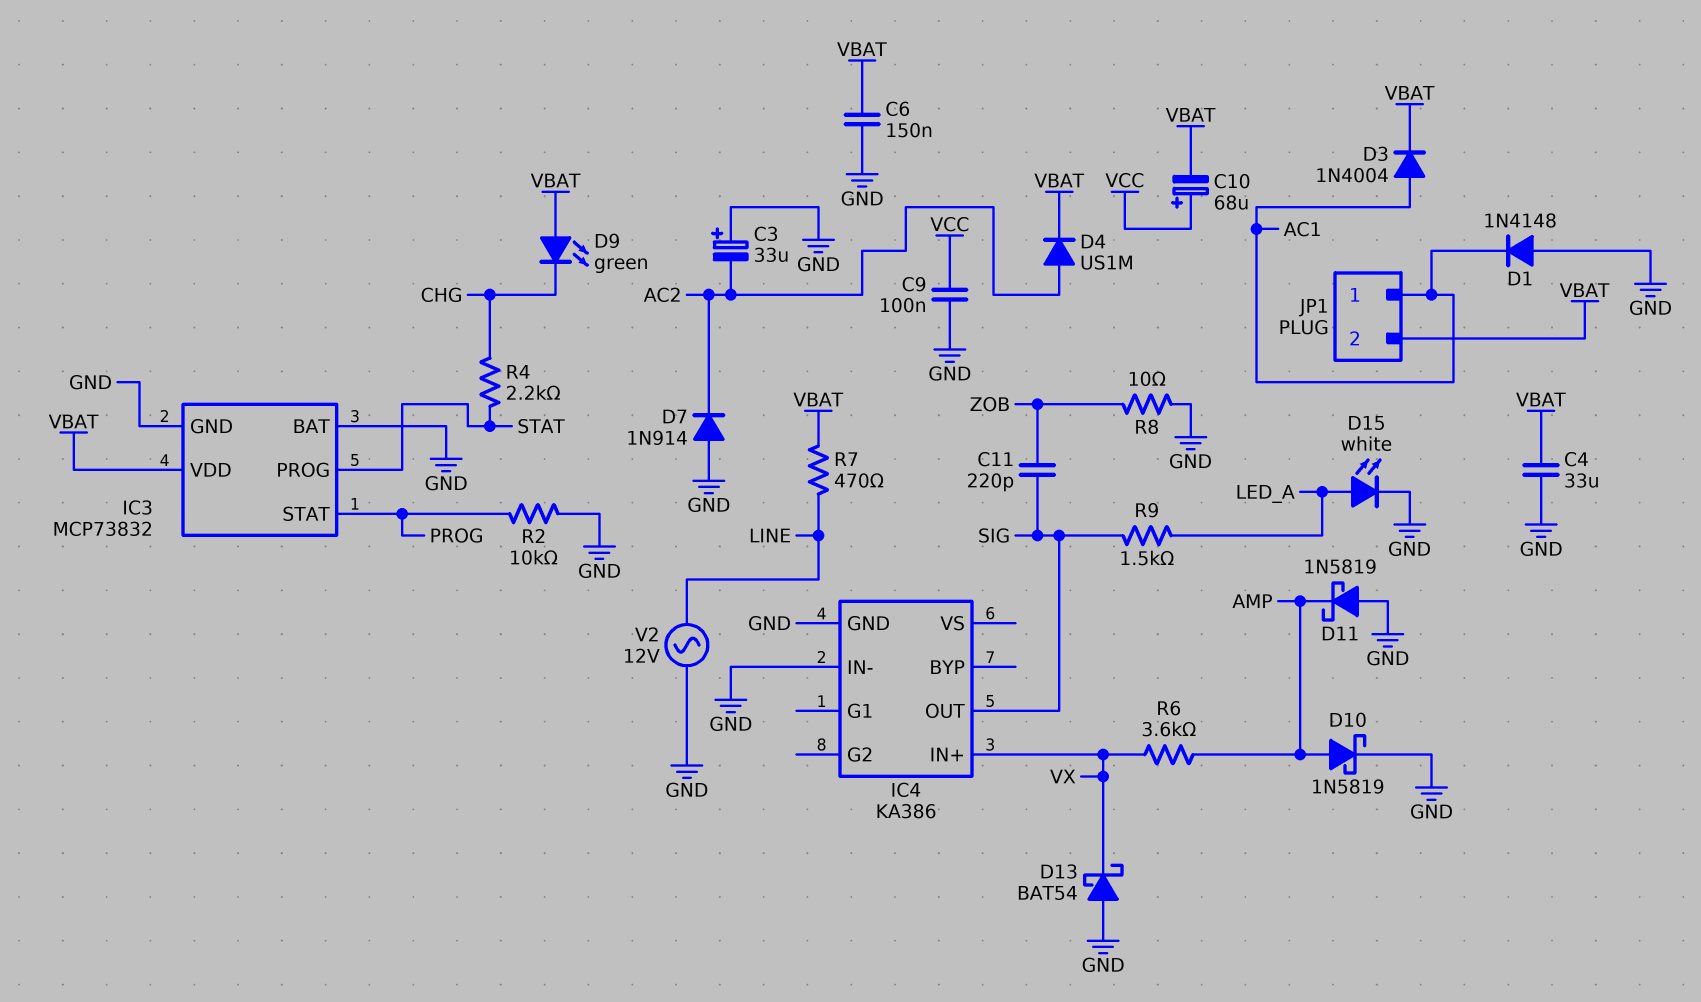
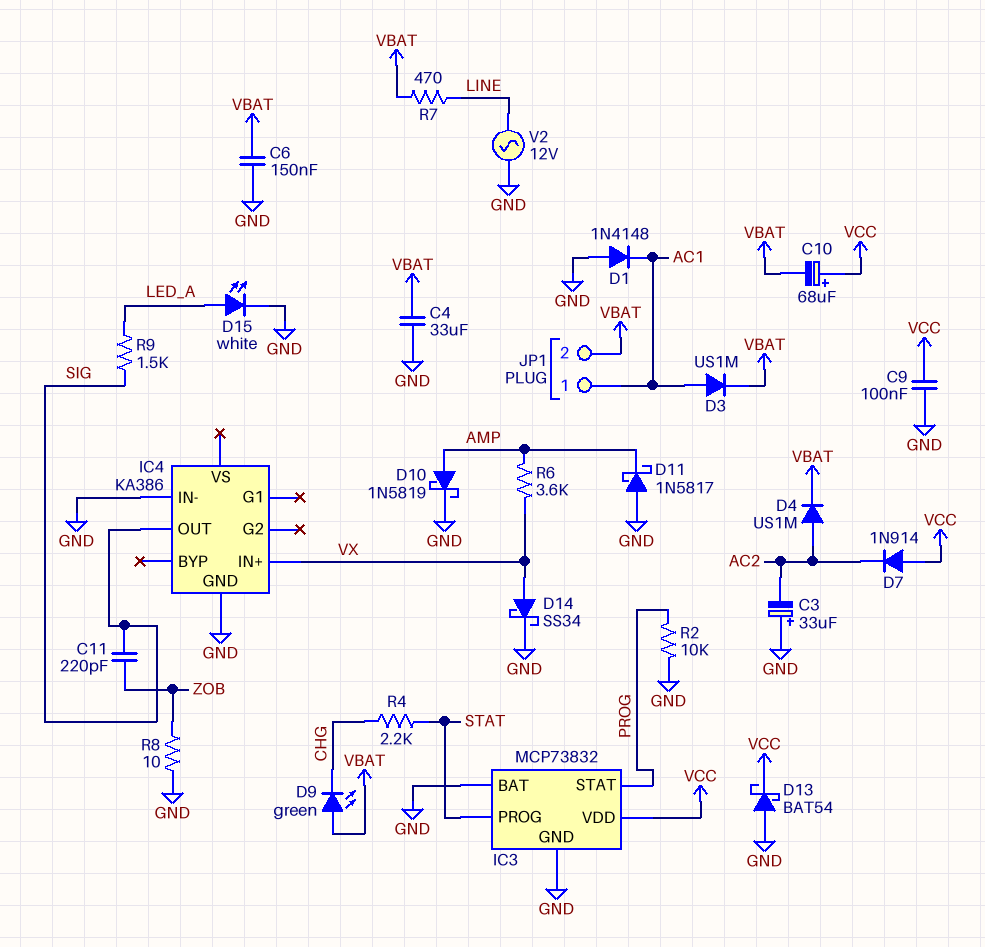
D3: diode 1N4004 (A AC1, K VBAT) -> diode US1M (A AC1, K VBAT)
D7: diode 1N914 (A GND, K AC2) -> diode 1N914 (A VCC, K AC2)
D11: schottky 1N5819 (A GND, K AMP) -> schottky 1N5817 (A GND, K AMP)
D13: schottky BAT54 (A GND, K VX) -> schottky BAT54 (A GND, K VCC)
D14: none -> schottky SS34 (A VX, K GND)
IC3 pin VDD: VBAT -> VCC

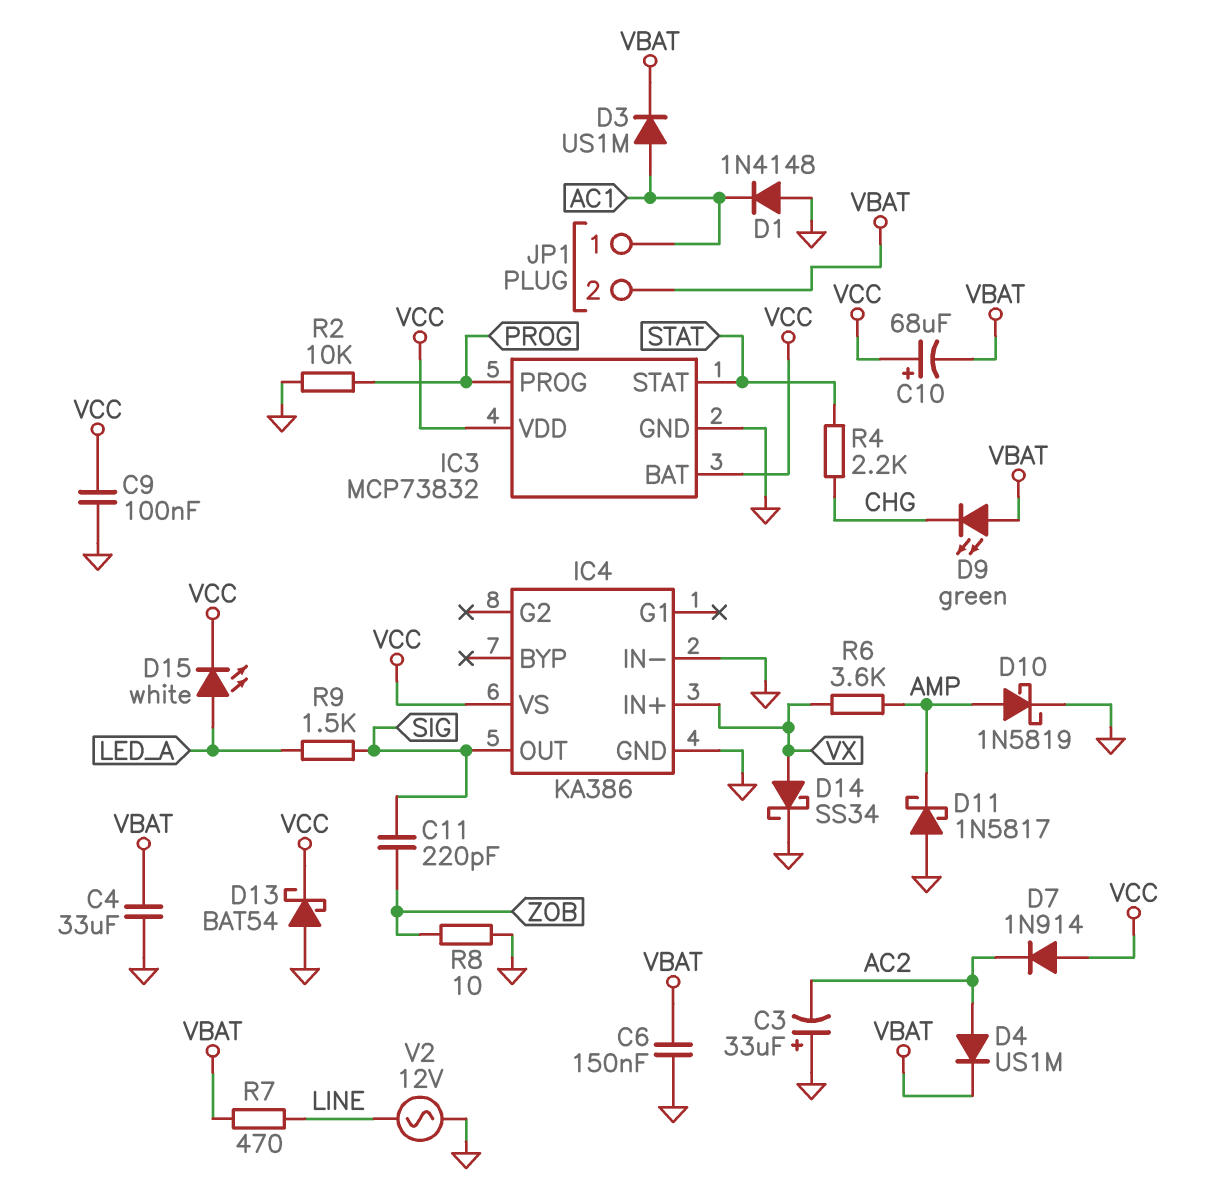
D15: LED white (A LED_A, K GND) -> LED white (A LED_A, K VCC)
IC3 pin BAT: GND -> VCC
IC3 pin PROG: STAT -> PROG
IC3 pin STAT: PROG -> STAT
IC4 pin VS: none -> VCC

